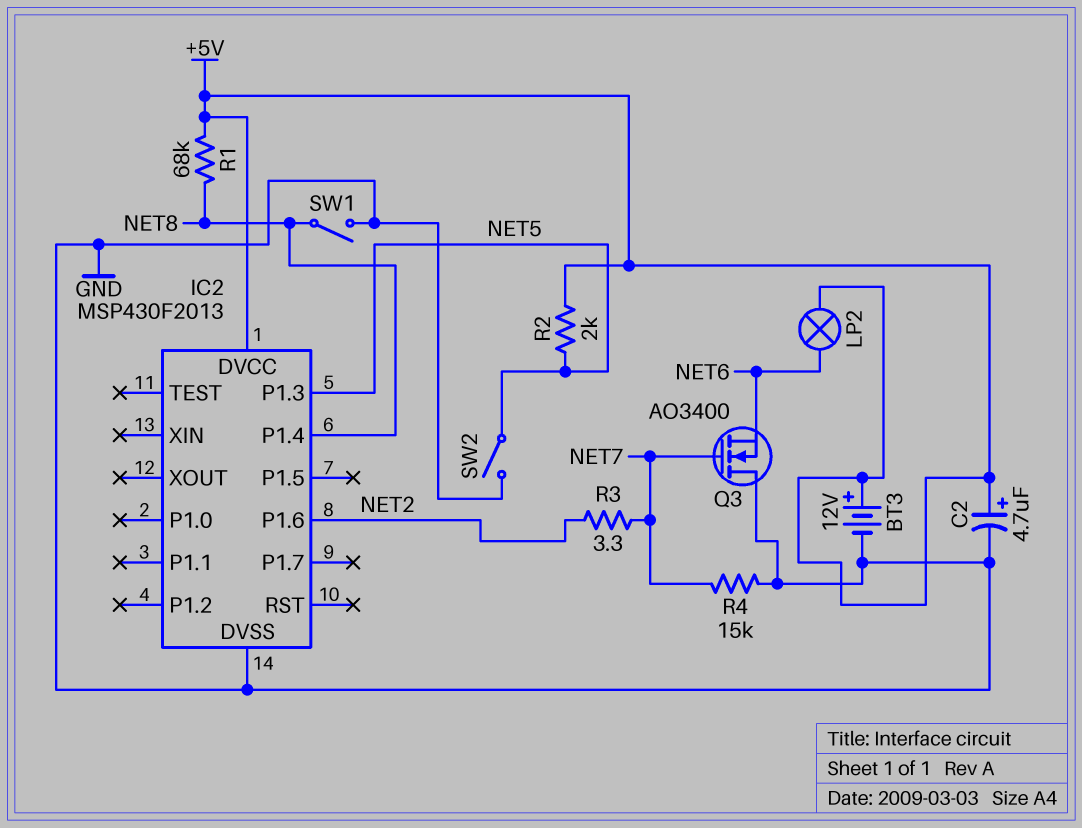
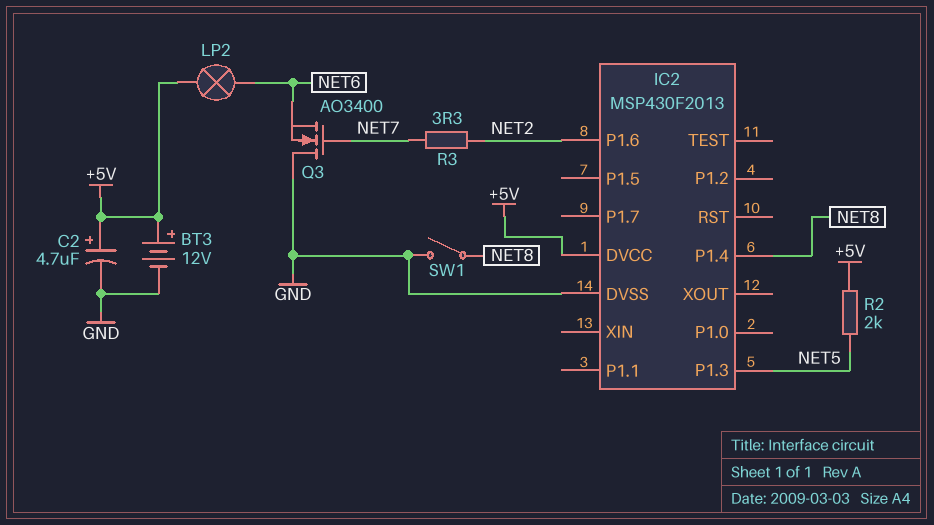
R1: 68k (+5V, NET8) -> none
R4: 15k (GND, NET7) -> none
SW2: switch (GND, NET5) -> none

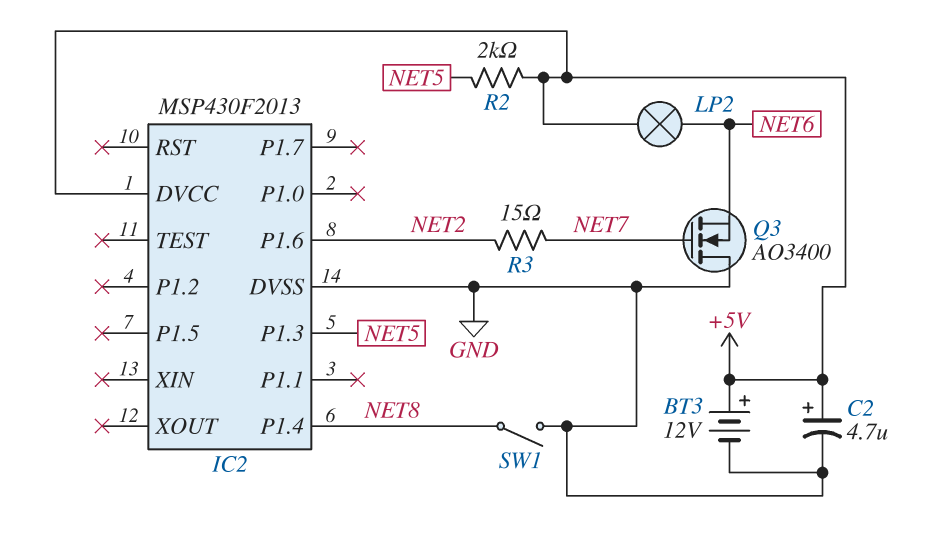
R3: 3.3 (NET2, NET7) -> 15 (NET2, NET7)

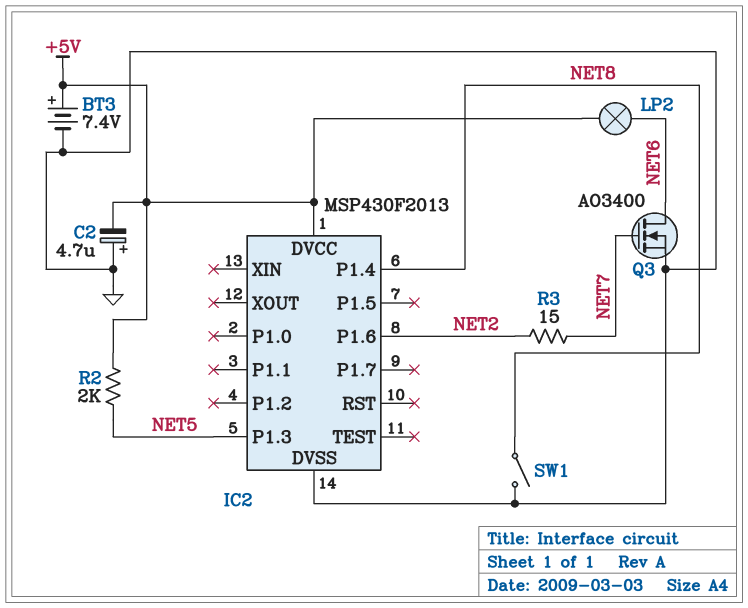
BT3: 12V (plus +5V, minus GND) -> 7.4V (plus +5V, minus GND)
C2: 4.7uF (plus +5V, minus GND) -> 4.7uF (plus GND, minus +5V)
Q3: NMOS AO3400 (G NET7, D GND, S NET6) -> NMOS AO3400 (G NET7, D NET6, S GND)

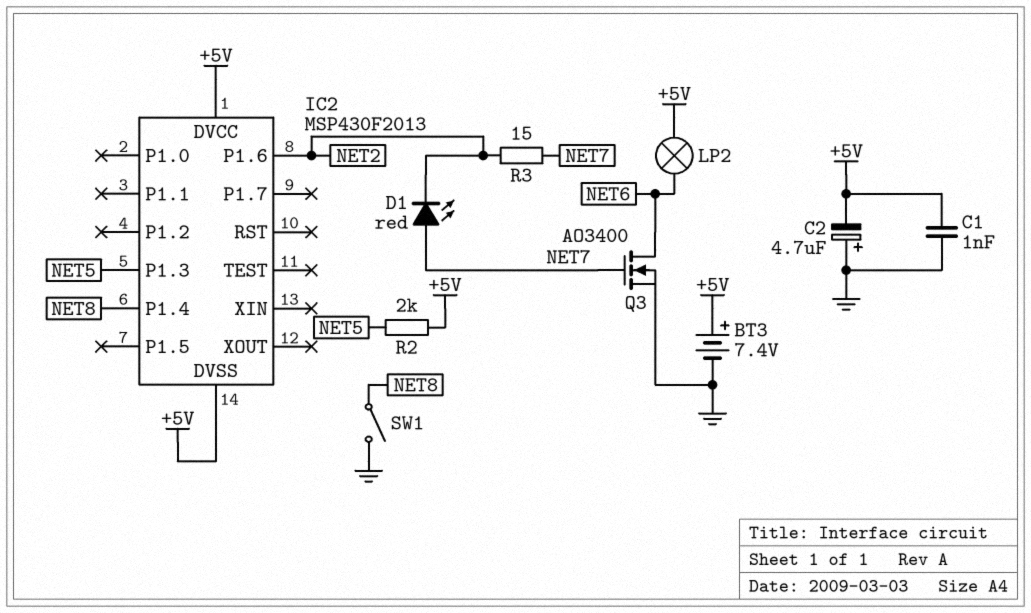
C1: none -> 1nF (+5V, GND)
D1: none -> LED red (A NET7, K NET2)
IC2 pin DVSS: GND -> +5V

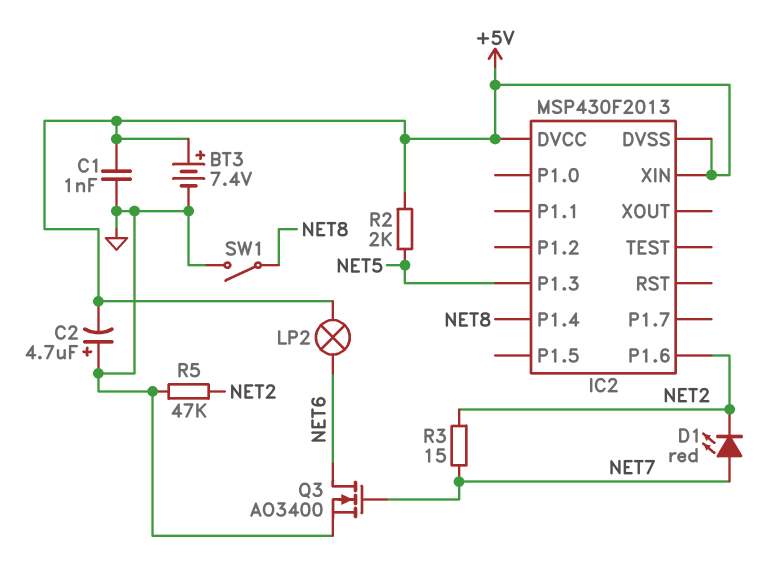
IC2 pin XIN: none -> +5V
R5: none -> 47k (GND, NET2)

